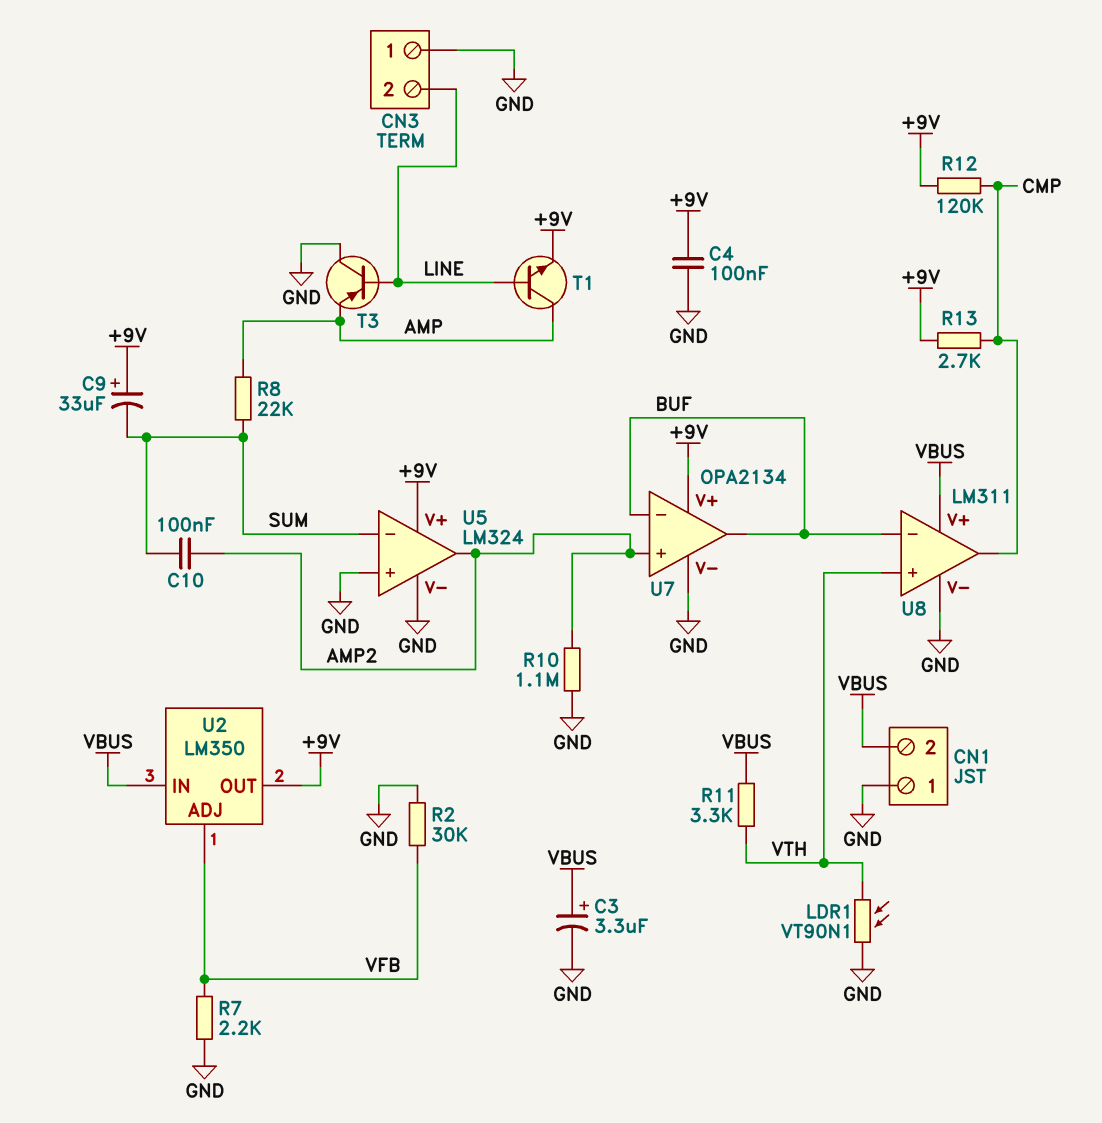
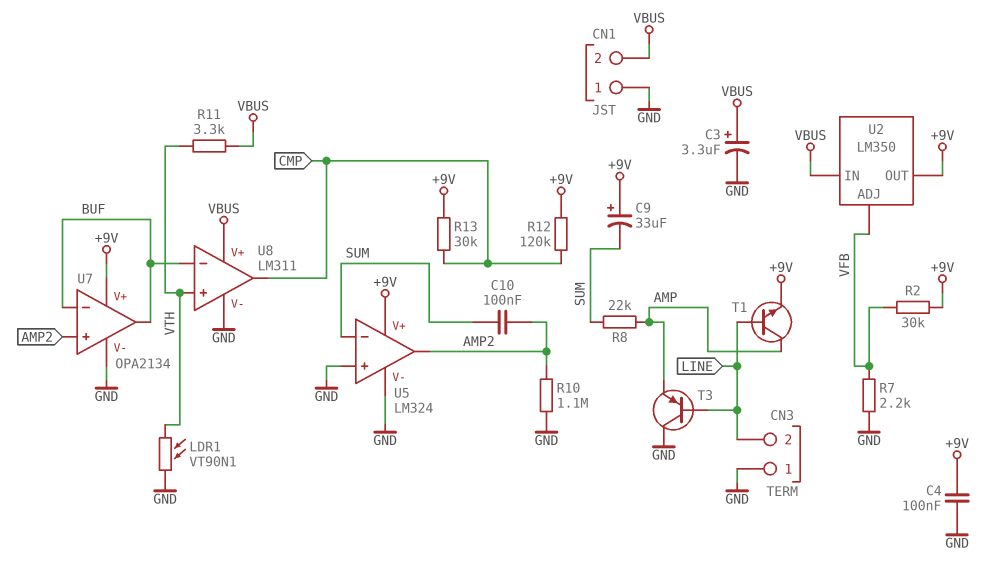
R2: 30k (GND, VFB) -> 30k (+9V, VFB)
R13: 2.7k (+9V, CMP) -> 30k (+9V, CMP)

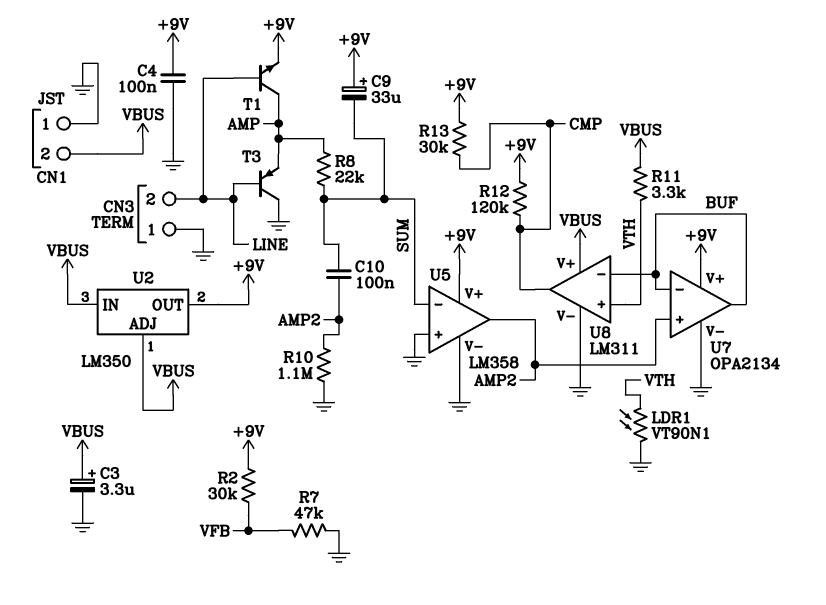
R7: 2.2k (GND, VFB) -> 47k (GND, VFB)
U2 pin ADJ: VFB -> VBUS
U5: LM324 -> LM358

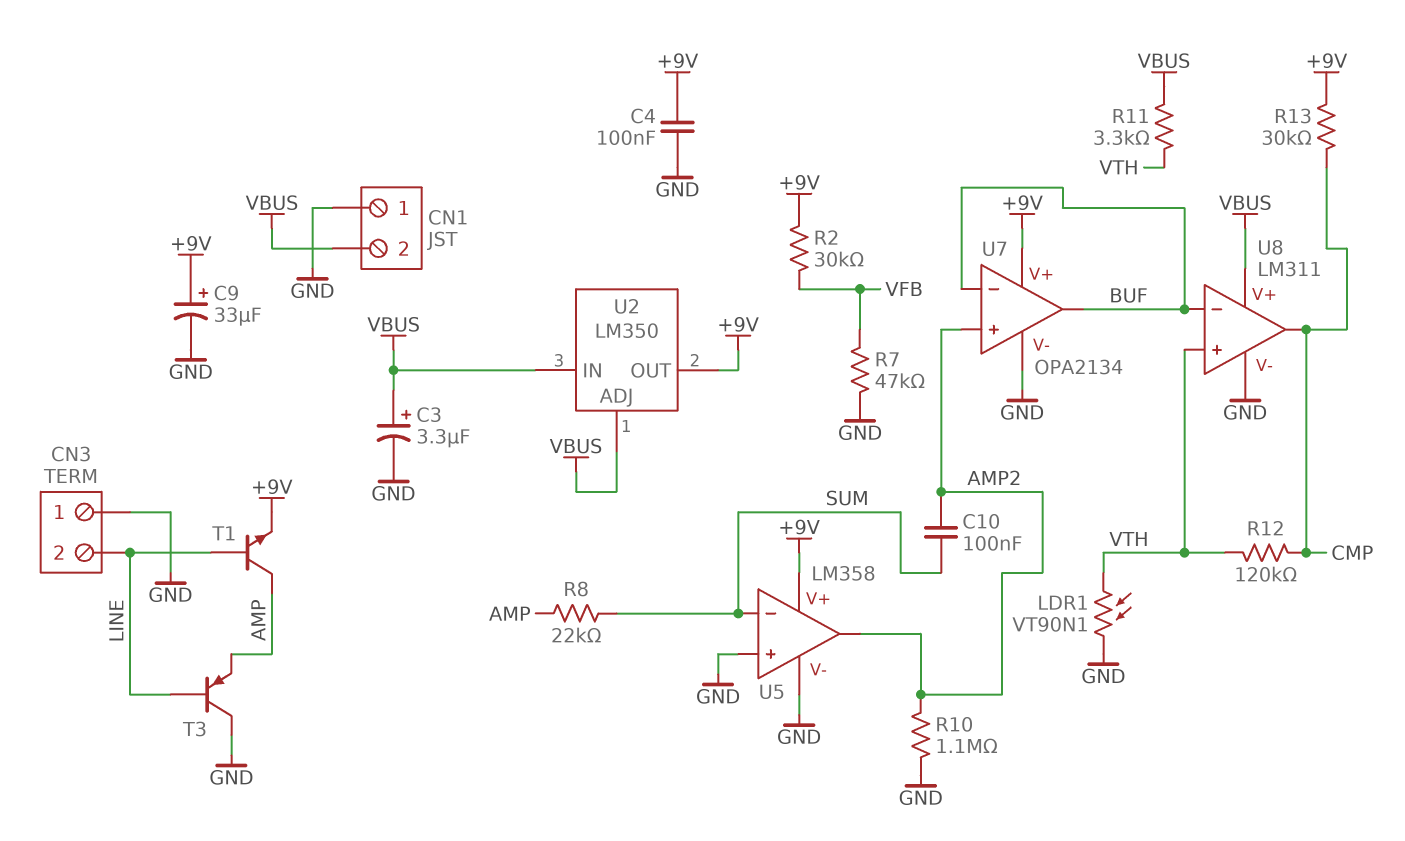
C9: 33uF (plus +9V, minus SUM) -> 33uF (plus +9V, minus GND)
R12: 120k (+9V, CMP) -> 120k (CMP, VTH)

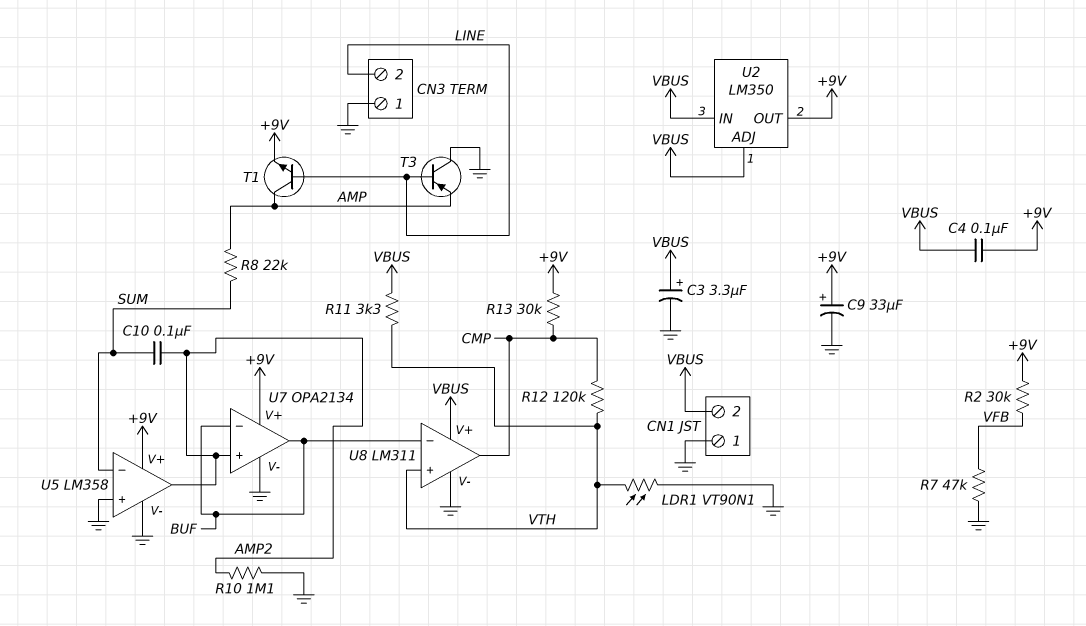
C4: 100nF (+9V, GND) -> 100nF (+9V, VBUS)

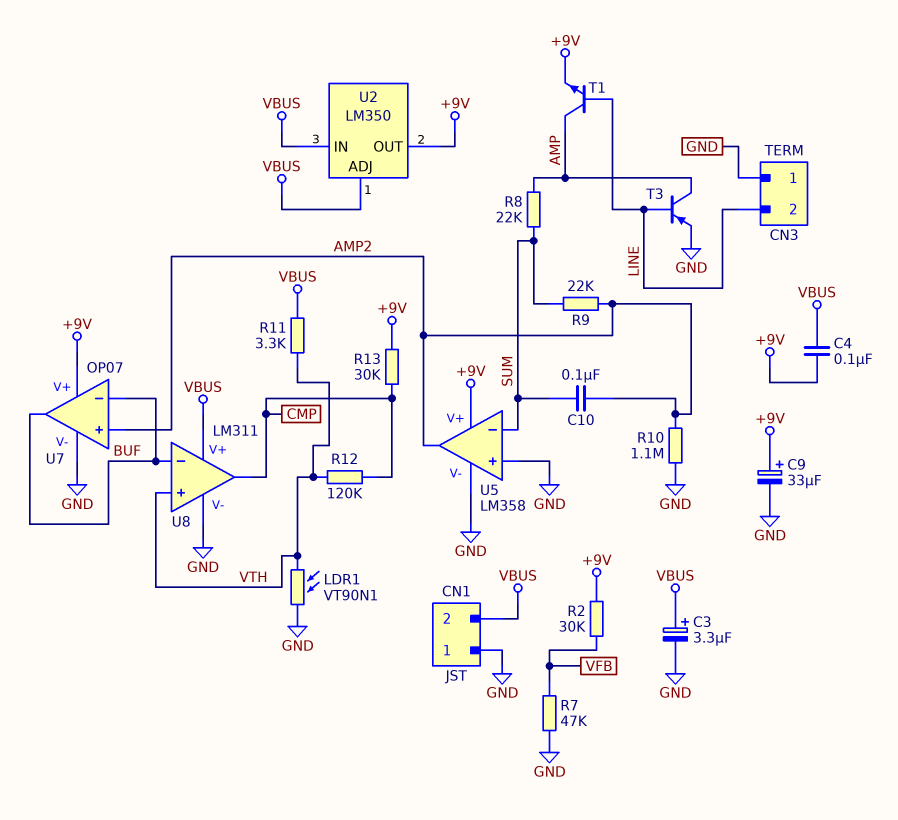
R9: none -> 22k (AMP2, SUM)
T3: PNP (B LINE, C GND, E AMP) -> PNP (B LINE, C AMP, E GND)
U7: OPA2134 -> OP07

